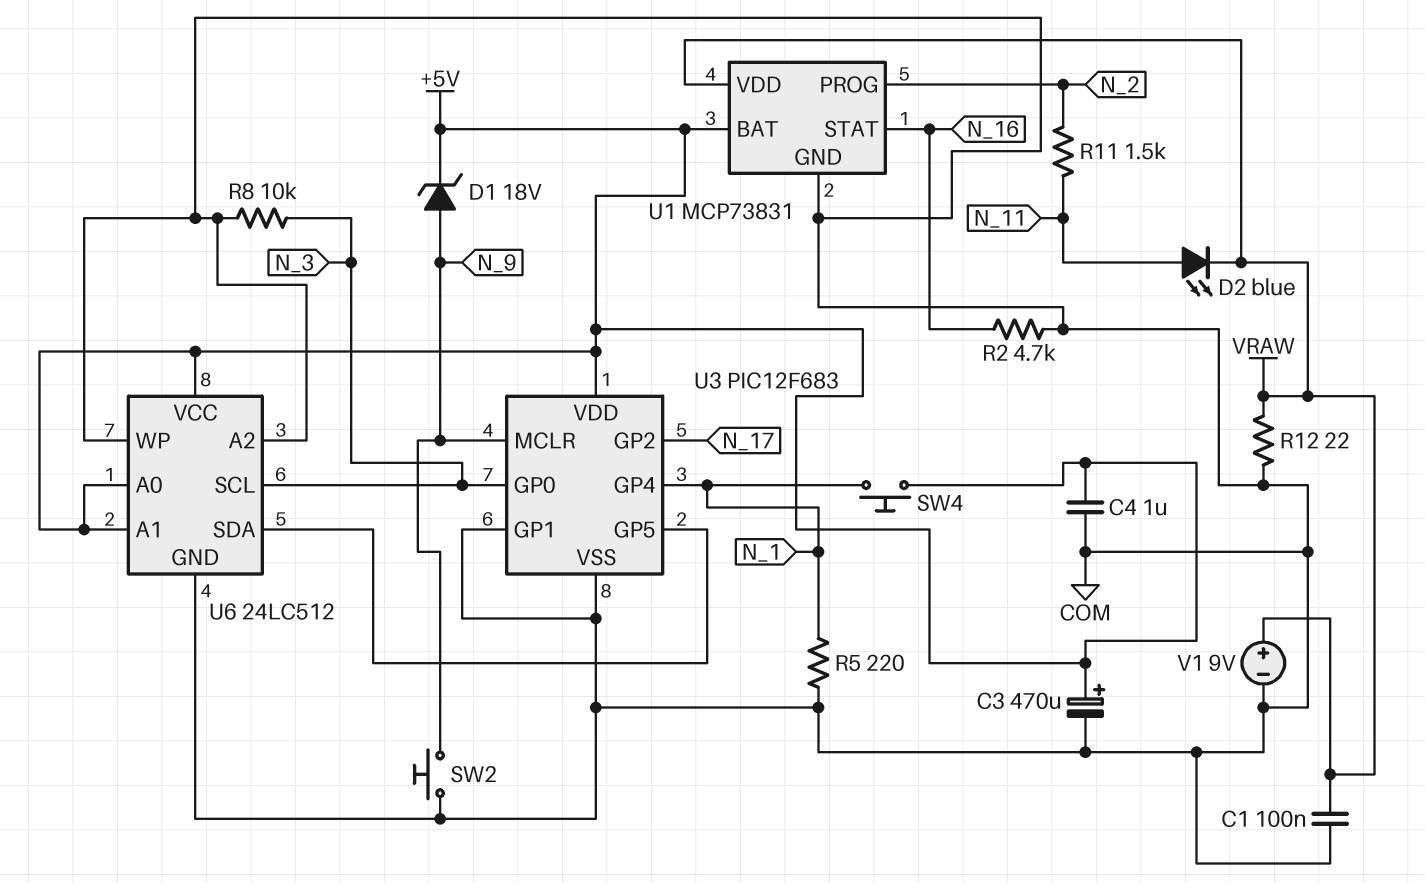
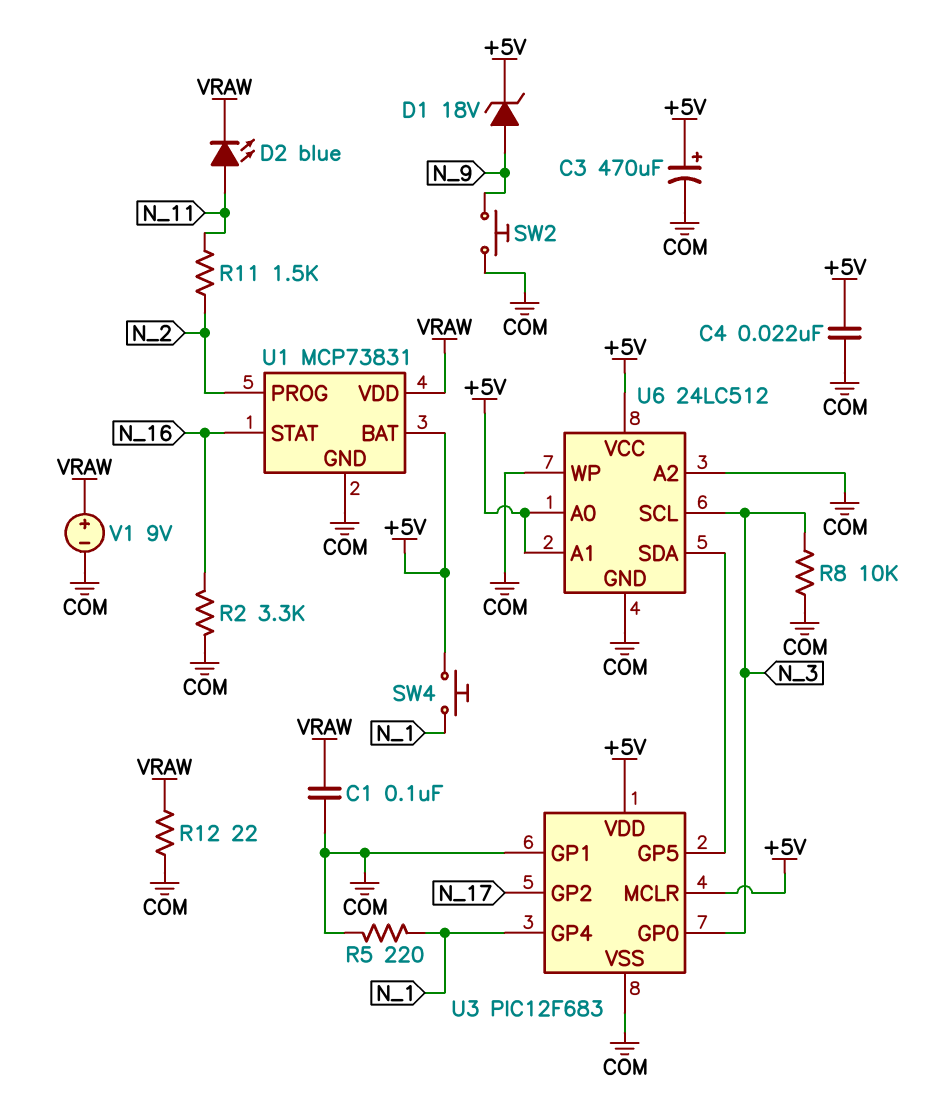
C4: 1uF (+5V, COM) -> 22nF (+5V, COM)
R2: 4.7k (COM, N_16) -> 3.3k (COM, N_16)
U3 pin MCLR: N_9 -> +5V

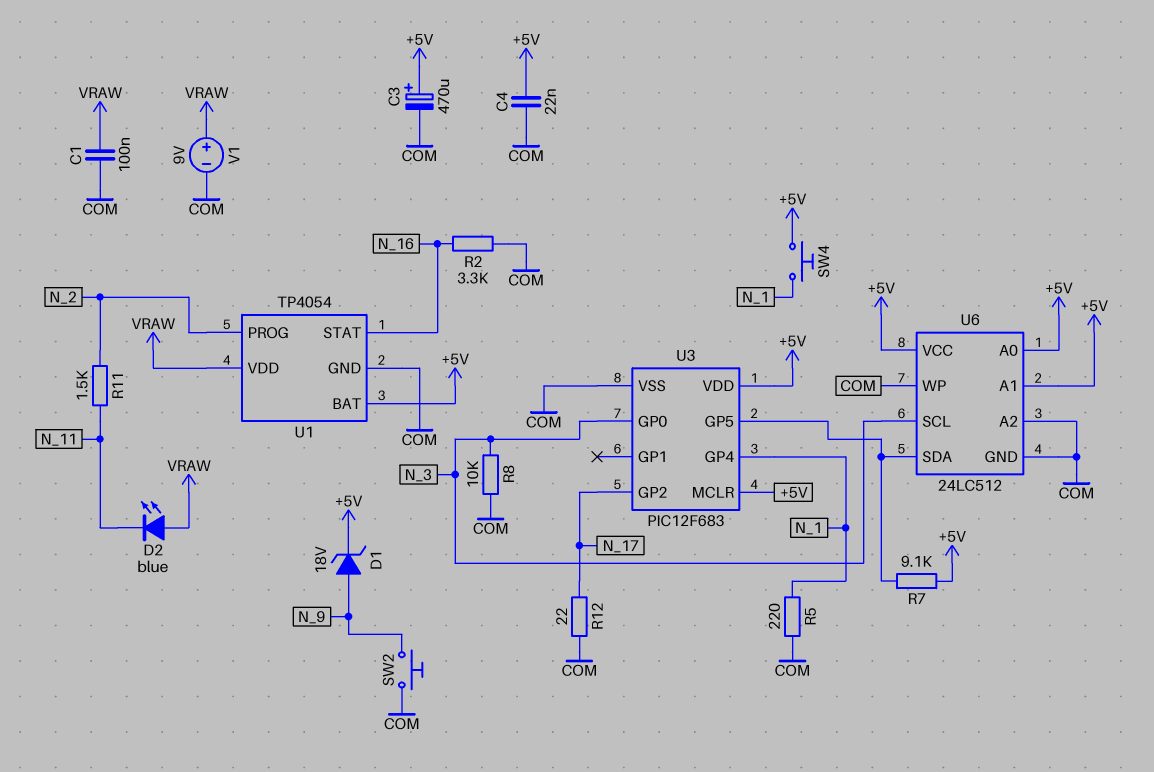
D2: LED blue (A N_11, K VRAW) -> LED blue (A VRAW, K N_11)
R7: none -> 9.1k (+5V, U3/GP5)
R12: 22 (COM, VRAW) -> 22 (COM, N_17)
U1: MCP73831 -> TP4054
U3 pin GP1: COM -> none

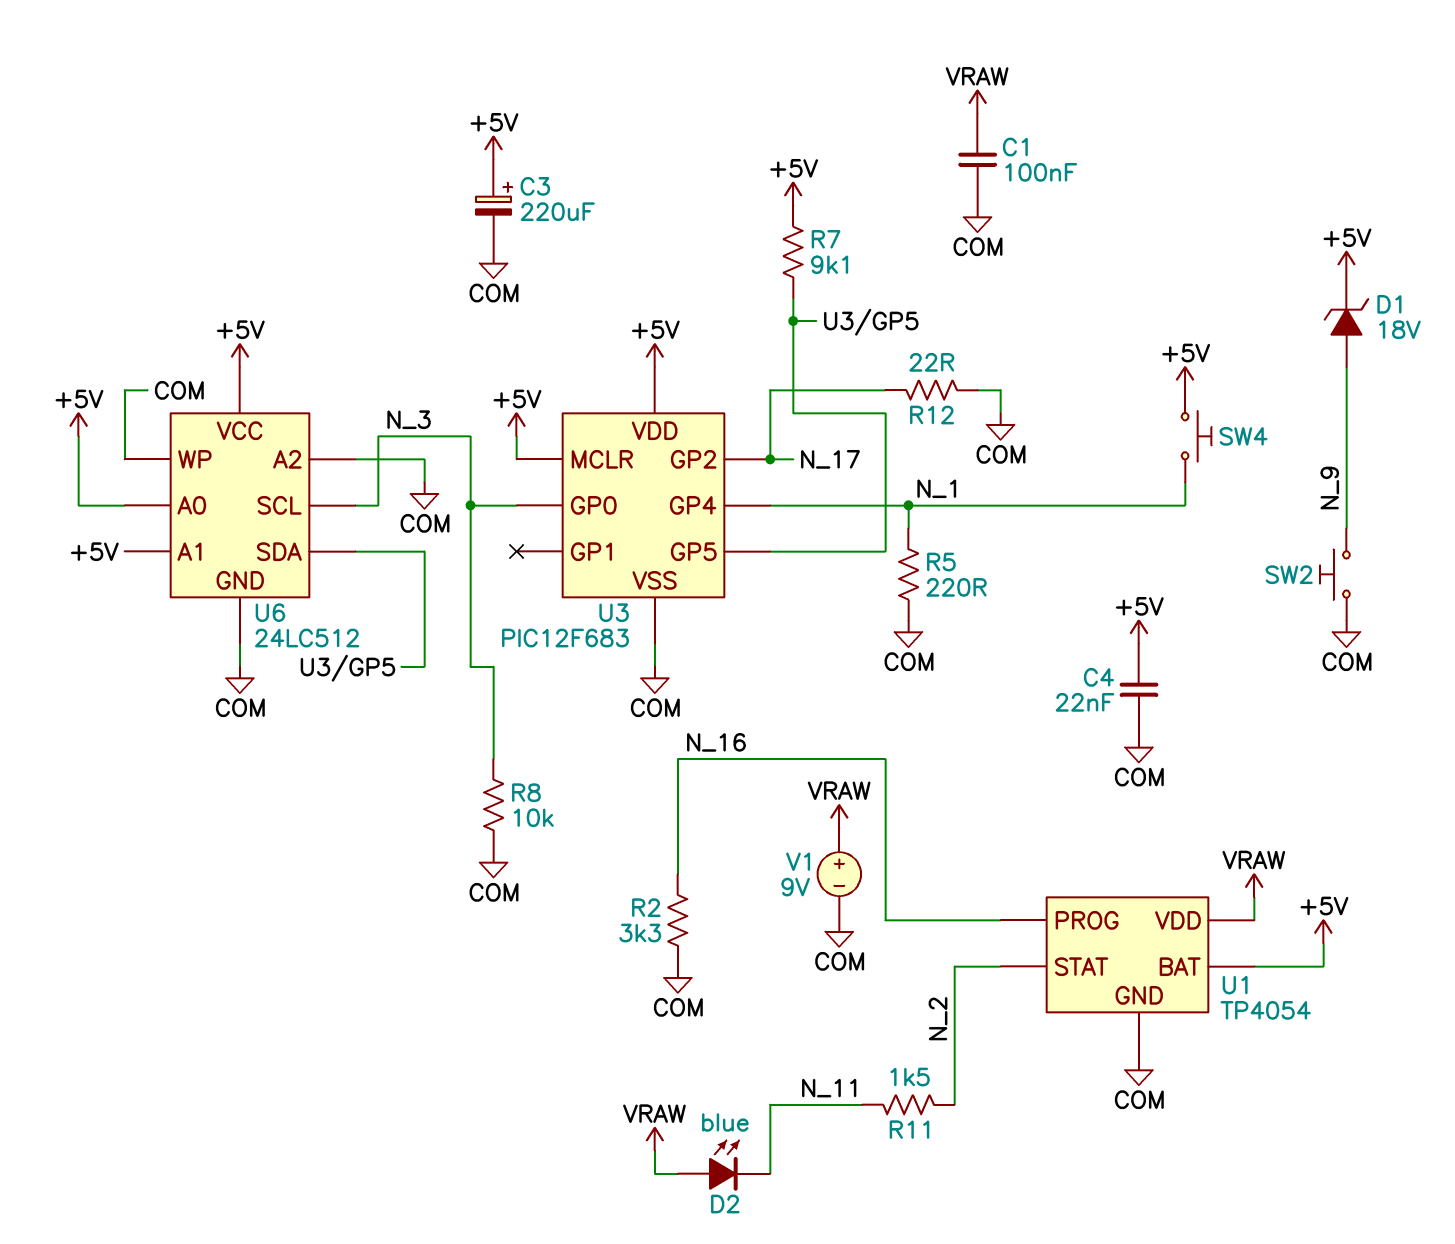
C3: 470uF (plus +5V, minus COM) -> 220uF (plus +5V, minus COM)
U1 pin PROG: N_2 -> N_16
U1 pin STAT: N_16 -> N_2

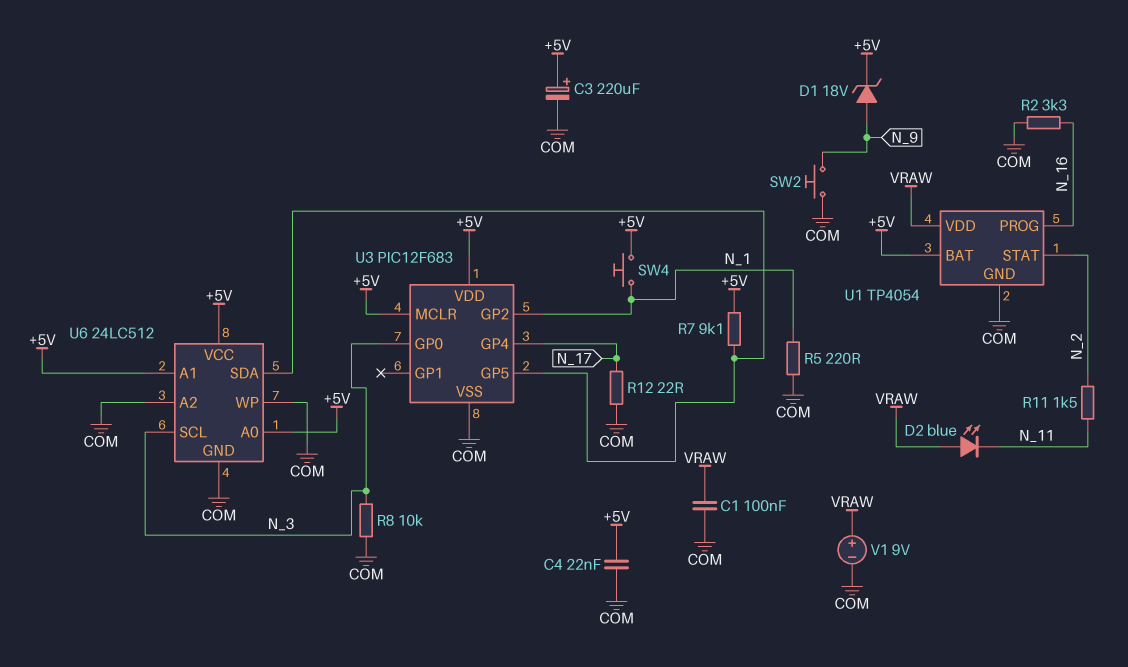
U3 pin GP2: N_17 -> N_1
U3 pin GP4: N_1 -> N_17

